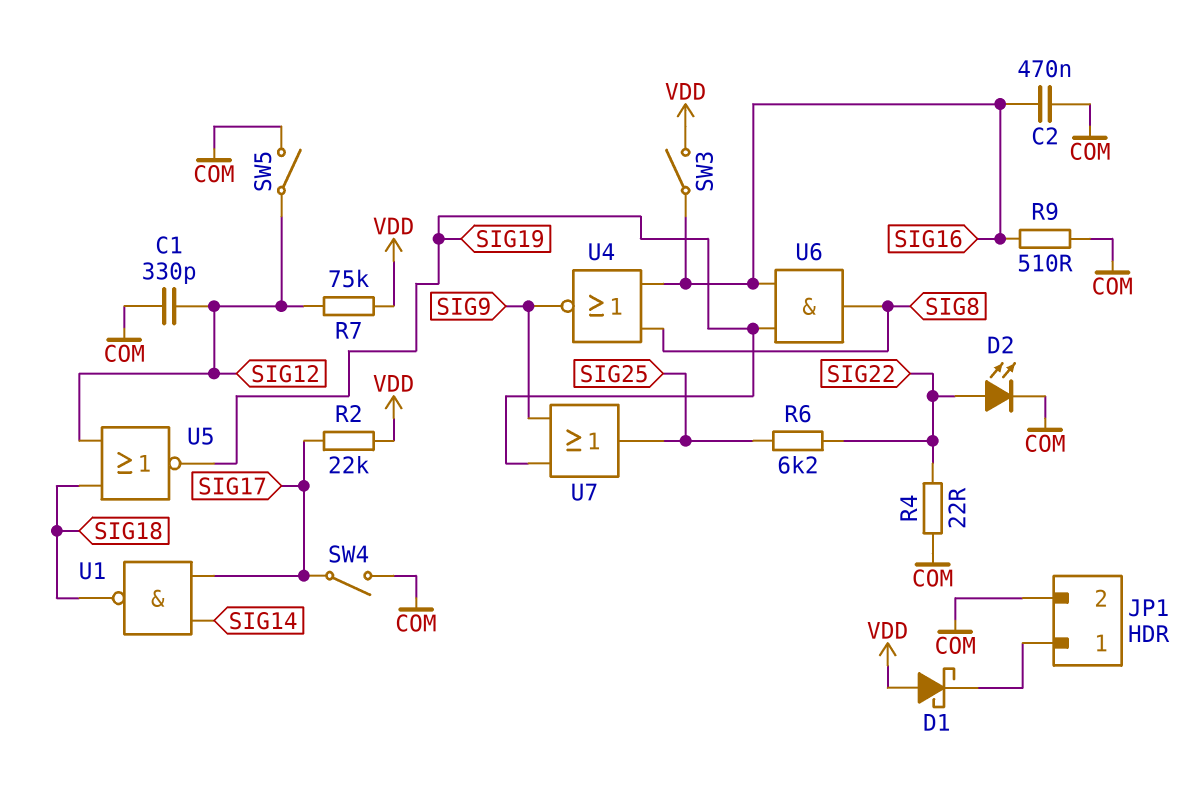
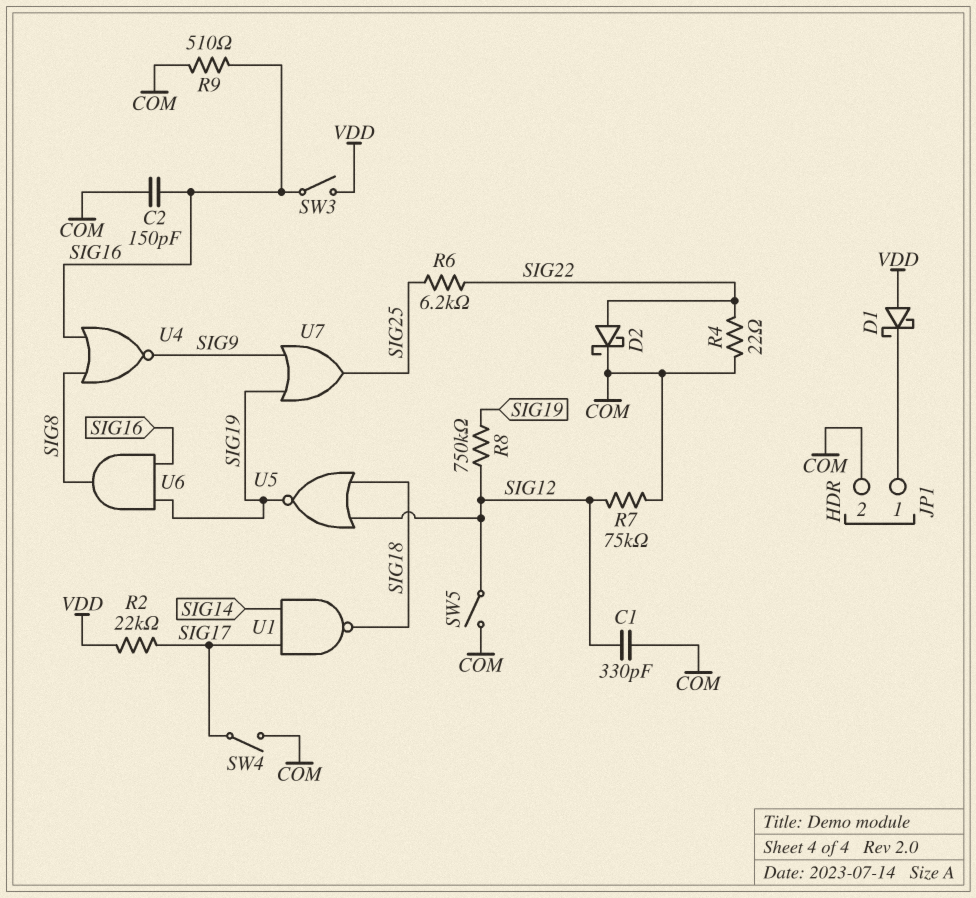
C2: 470nF (COM, SIG16) -> 150pF (COM, SIG16)
D2: LED (A SIG22, K COM) -> schottky (A SIG22, K COM)
R7: 75k (SIG12, VDD) -> 75k (COM, SIG12)
R8: none -> 750k (SIG12, SIG19)

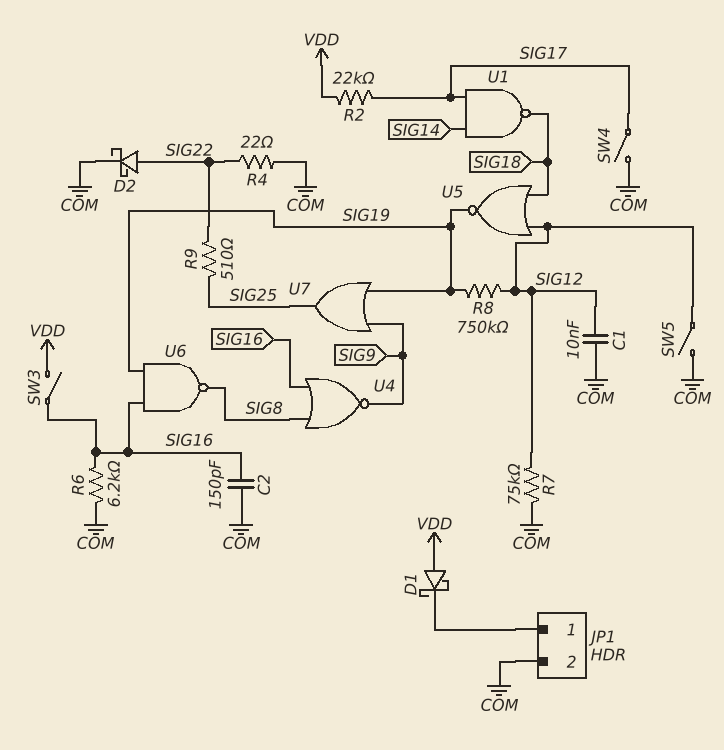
C1: 330pF (COM, SIG12) -> 10nF (COM, SIG12)
R6: 6.2k (SIG22, SIG25) -> 6.2k (COM, SIG16)
R9: 510 (COM, SIG16) -> 510 (SIG22, SIG25)
U6: AND (in SIG16, in SIG19, out SIG8) -> NAND (in SIG16, in SIG19, out SIG8)

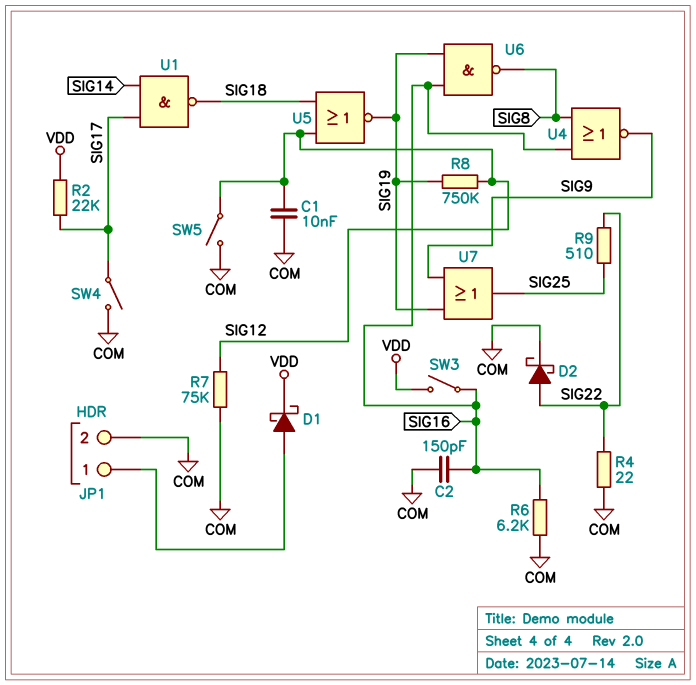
D1: schottky (A VDD, K JP1/1) -> schottky (A JP1/1, K VDD)

